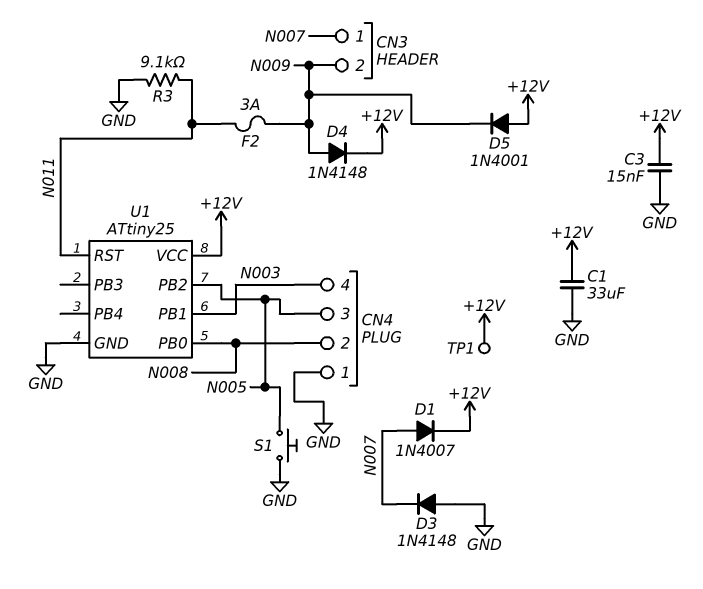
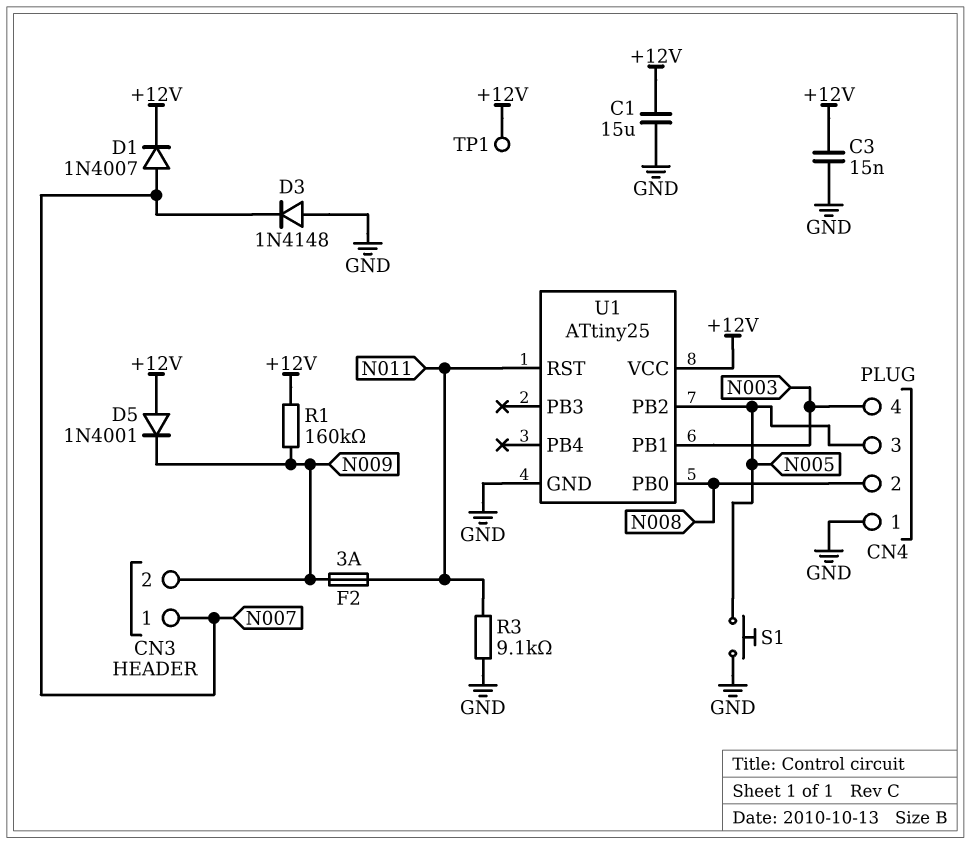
C1: 33uF (+12V, GND) -> 15uF (+12V, GND)
D4: diode 1N4148 (A N009, K +12V) -> none
R1: none -> 160k (+12V, N009)

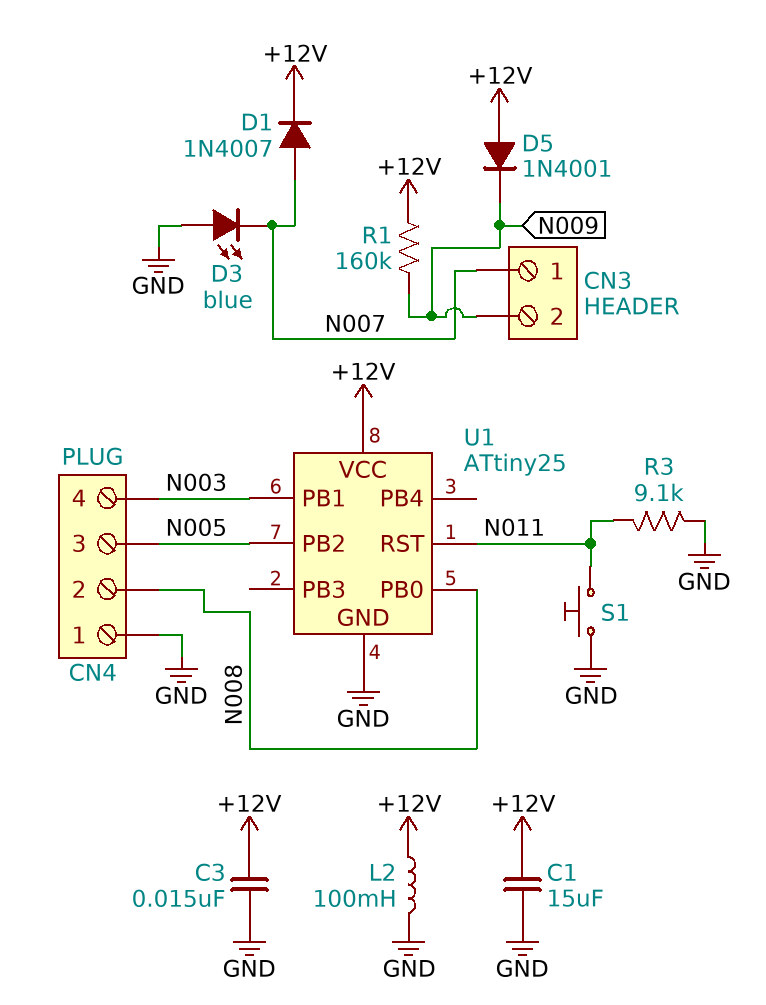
D3: diode 1N4148 (A GND, K N007) -> LED blue (A GND, K N007)
F2: 3A (N009, N011) -> none
L2: none -> 100mH (+12V, GND)
S1: button (GND, N005) -> button (GND, N011)
TP1: test point (+12V) -> none

